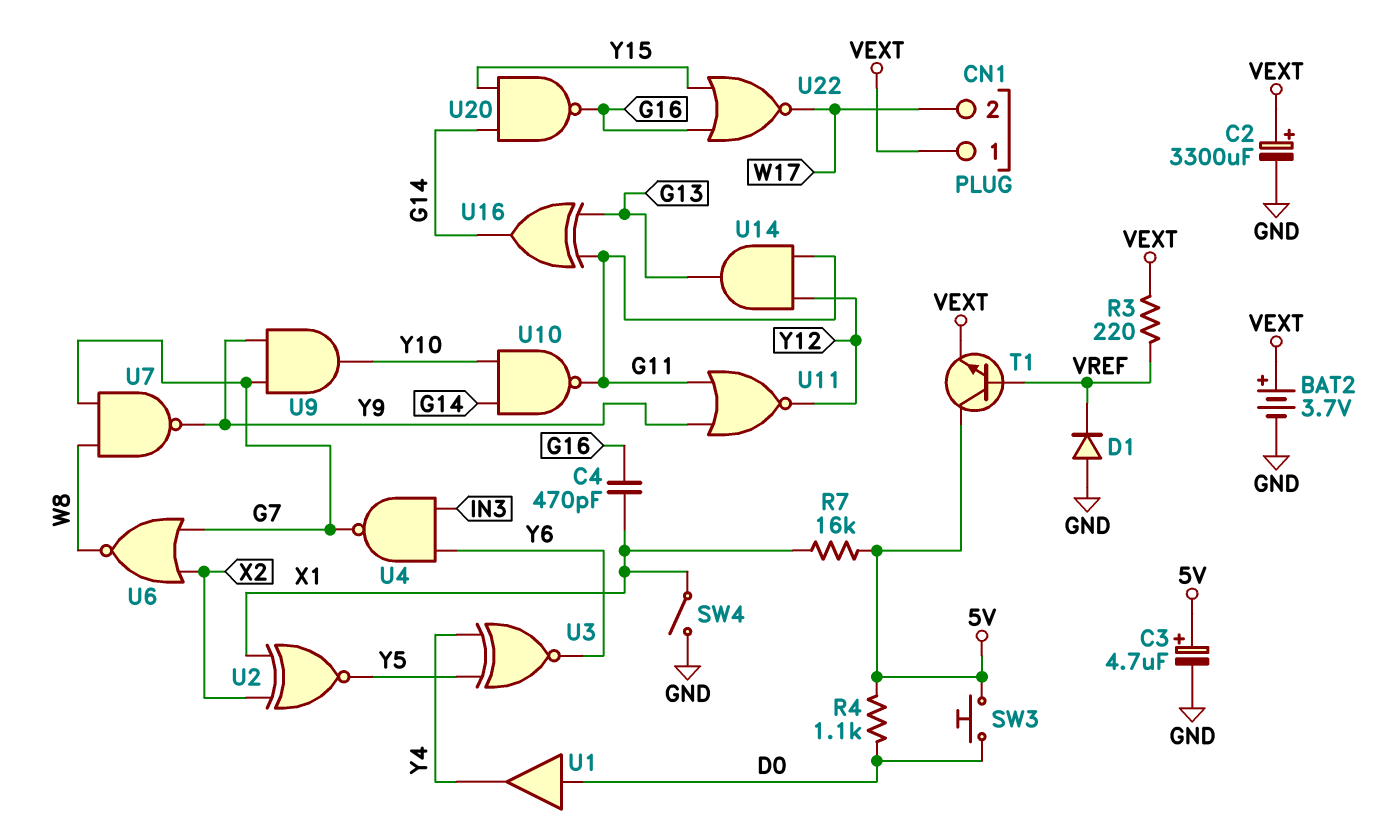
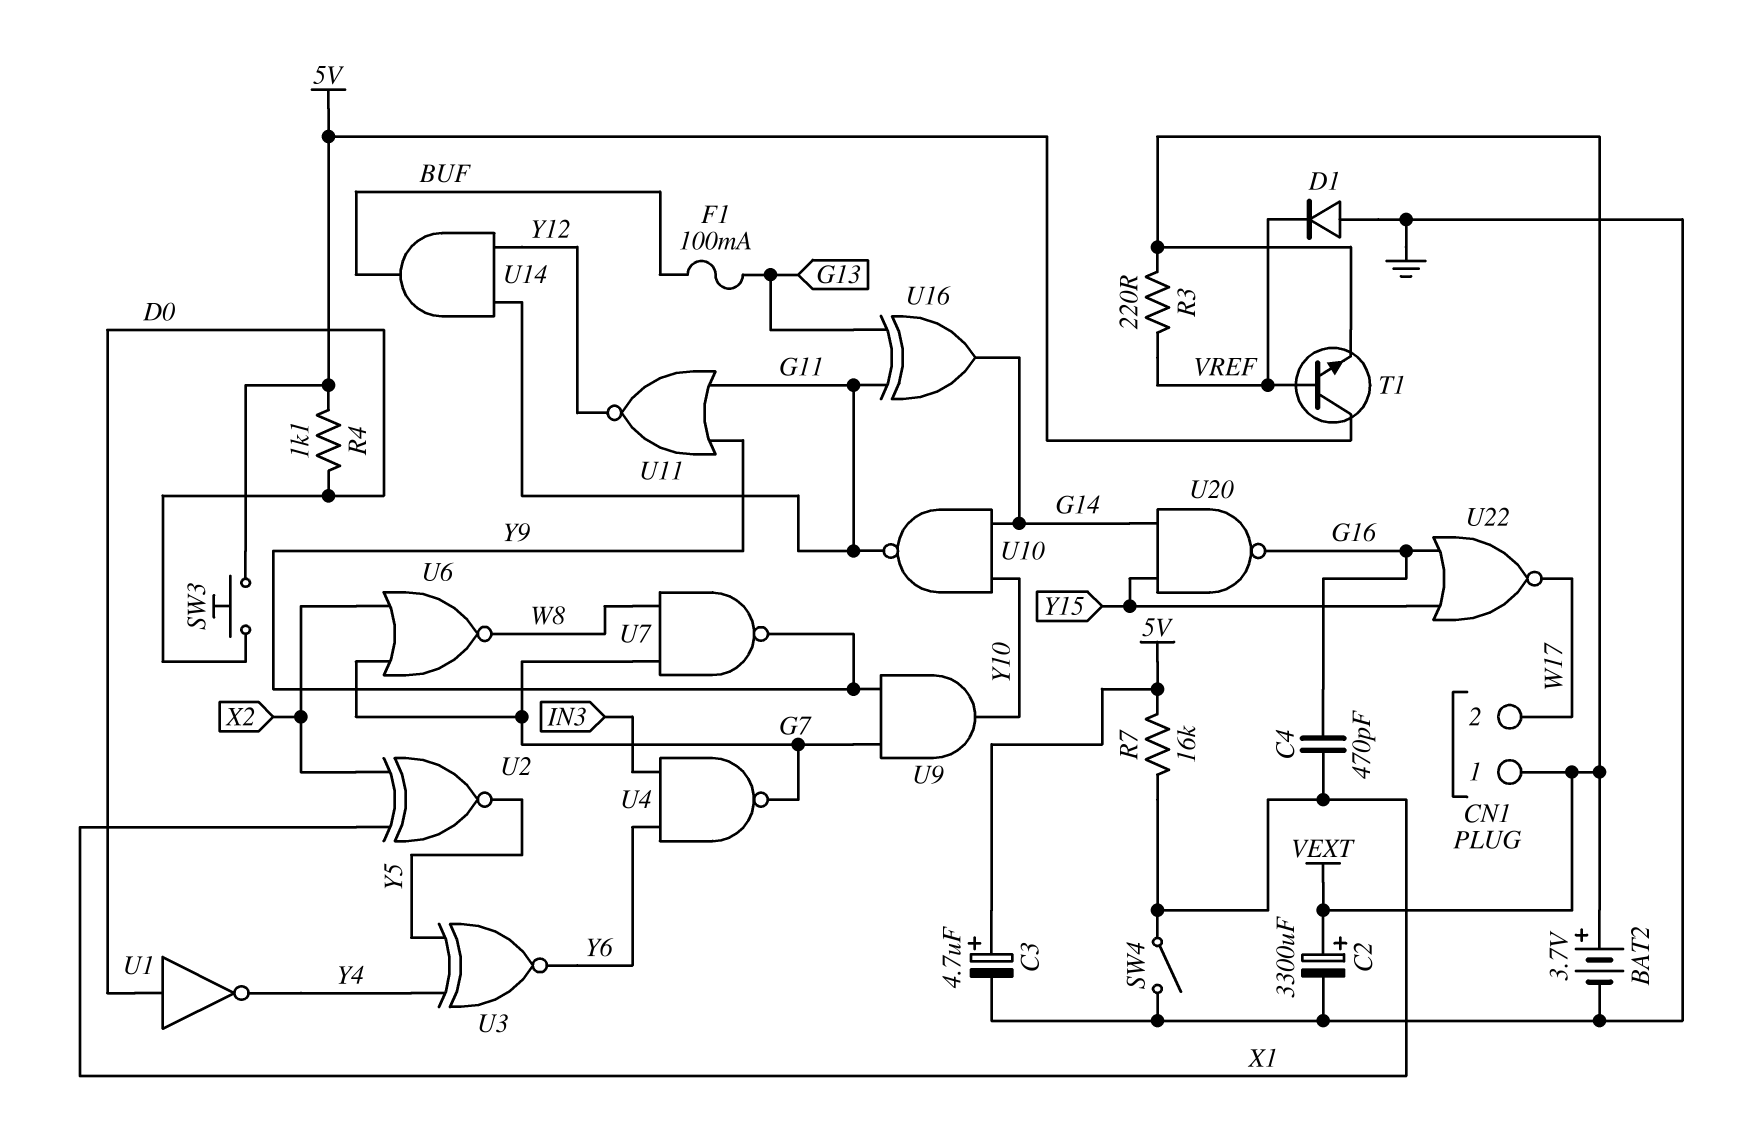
F1: none -> 100mA (BUF, G13)
U1: buffer (in D0, out Y4) -> NOT (in D0, out Y4)
U14: AND (in G11, in Y12, out G13) -> AND (in G11, in Y12, out BUF)

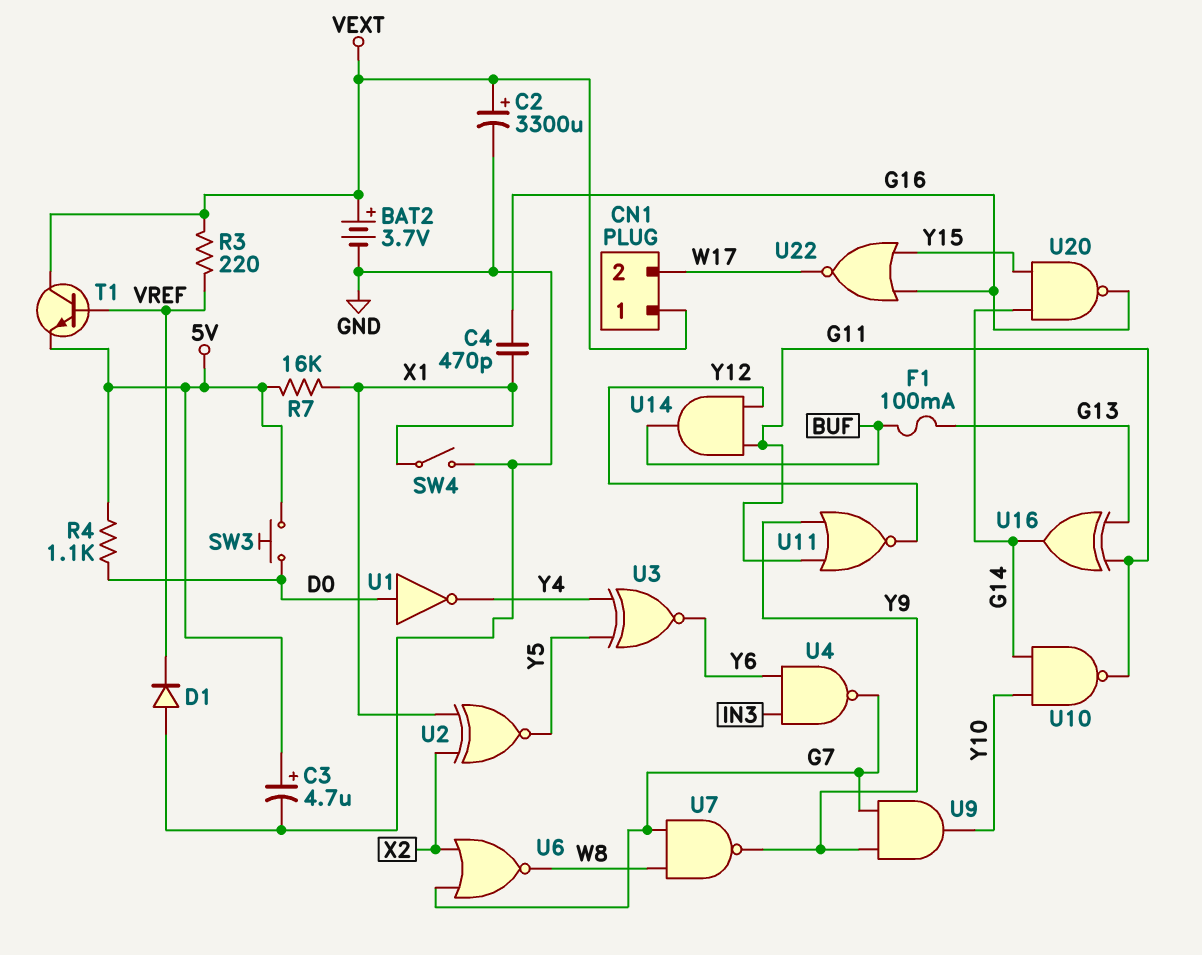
T1: NPN (B VREF, C 5V, E VEXT) -> NPN (B VREF, C VEXT, E 5V)

